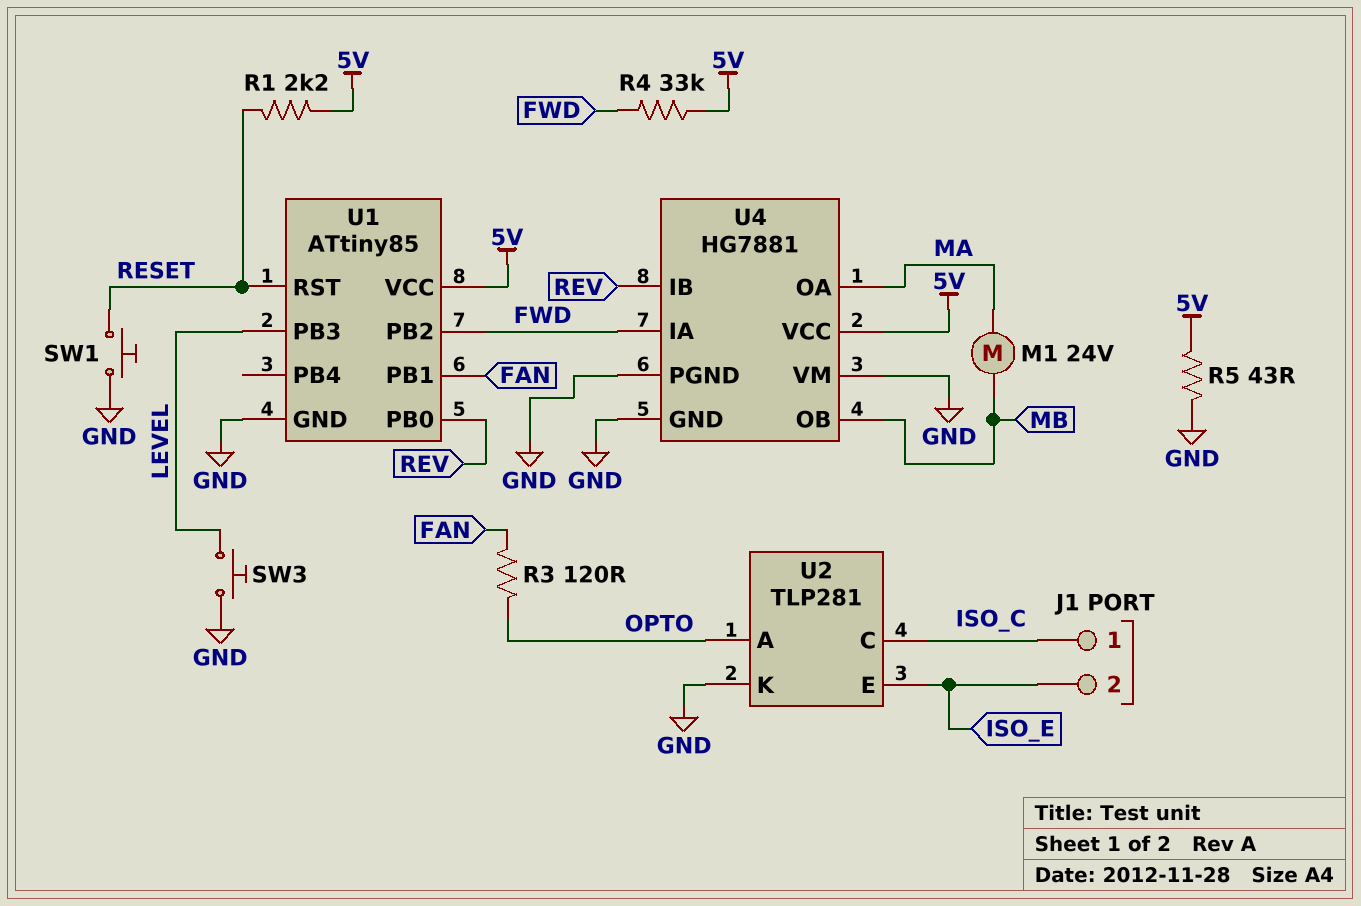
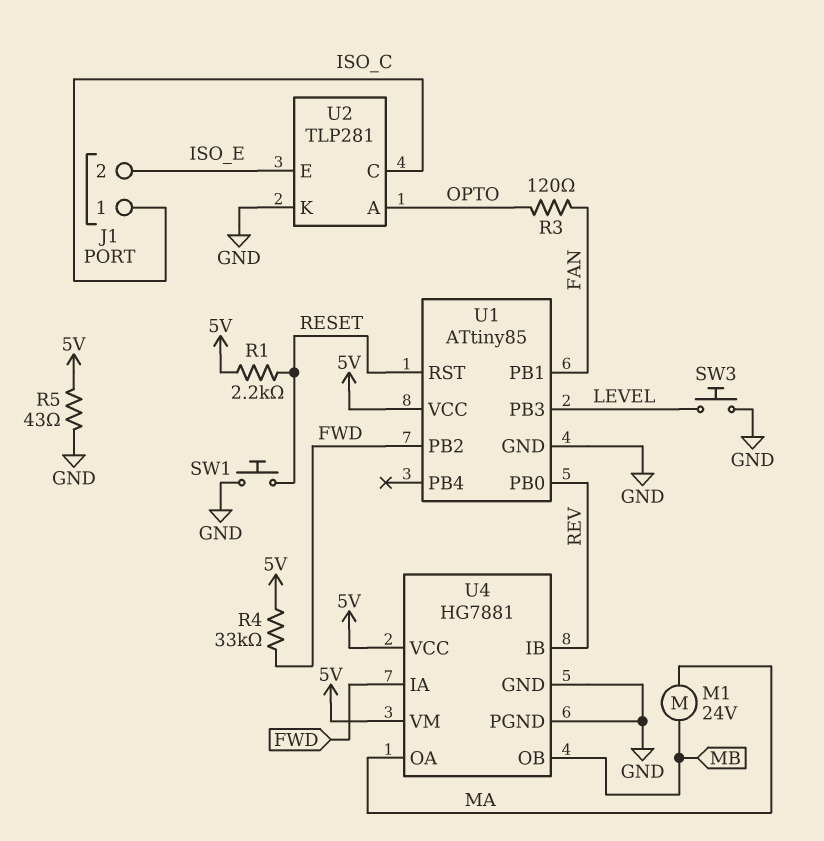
U4 pin VM: GND -> 5V

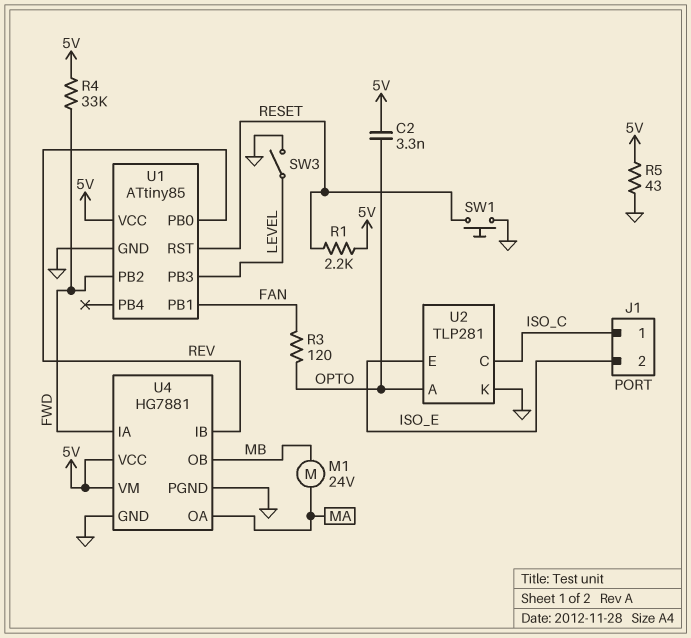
C2: none -> 3.3nF (5V, OPTO)
SW3: button (GND, LEVEL) -> switch (GND, LEVEL)

